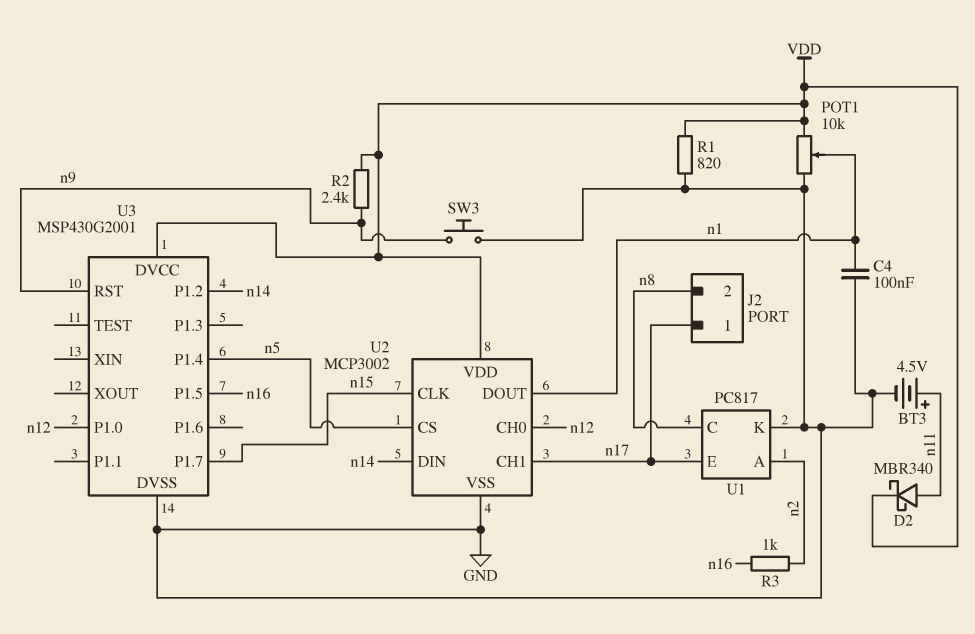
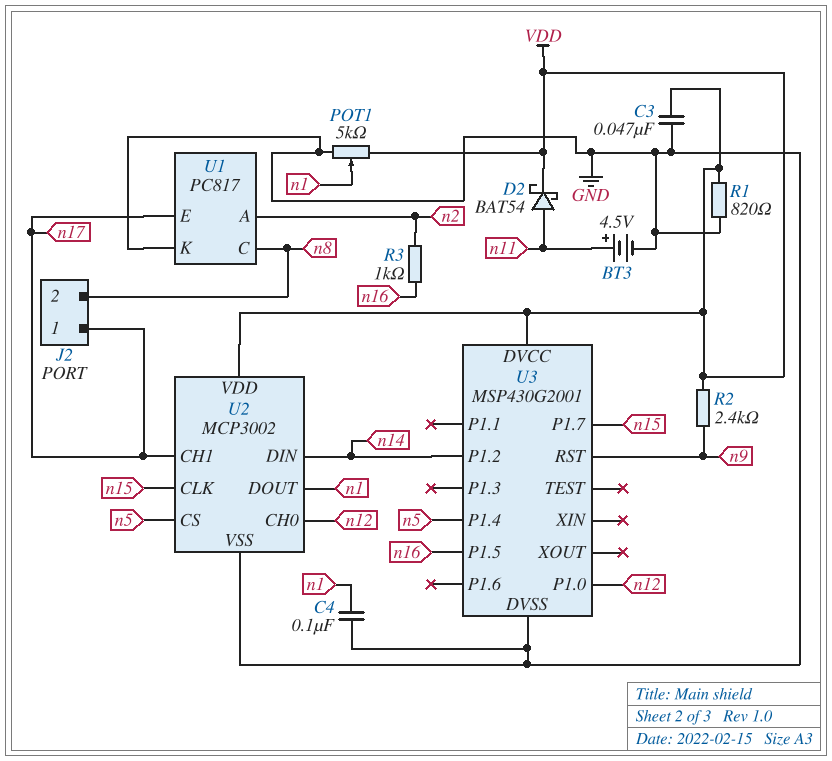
C3: none -> 47nF (GND, VDD)
D2: schottky MBR340 (A n11, K VDD) -> schottky BAT54 (A n11, K VDD)
POT1: 10k (GND, VDD, wiper n1) -> 5k (GND, VDD, wiper n1)
SW3: button (GND, n9) -> none

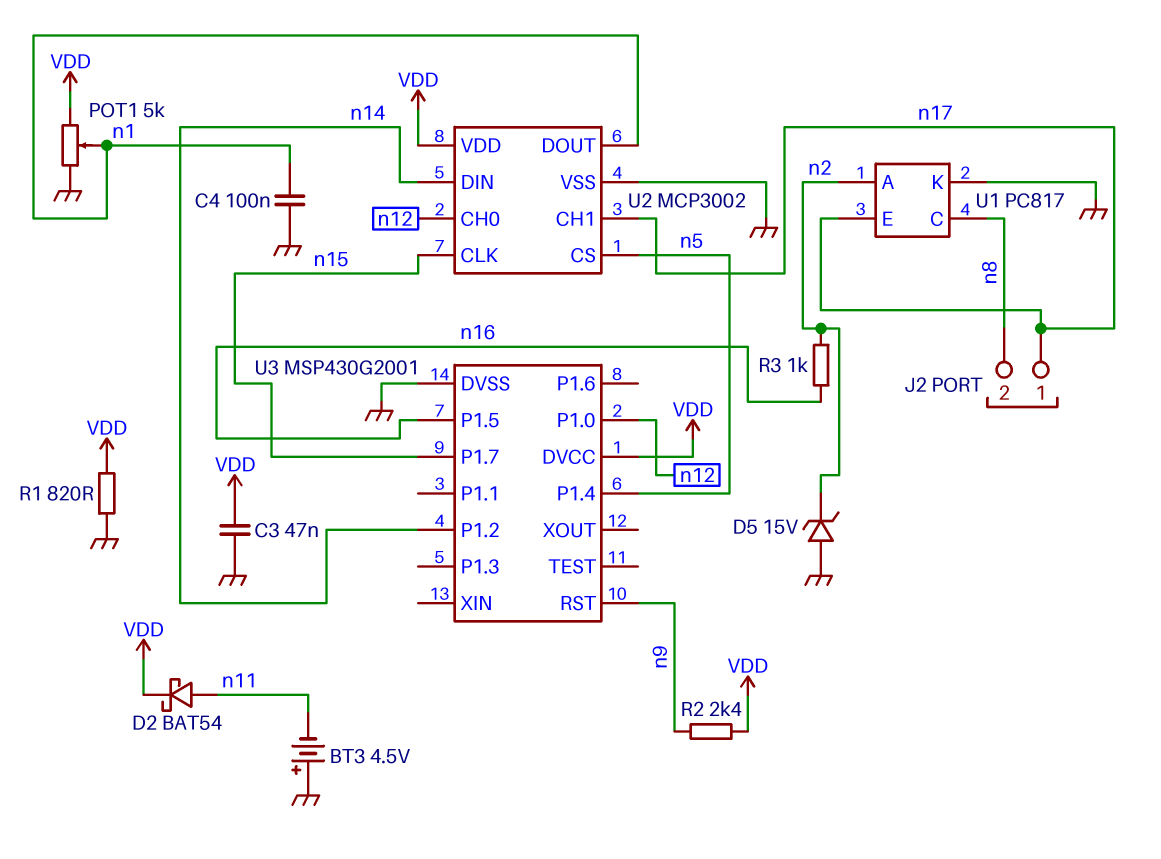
BT3: 4.5V (plus n11, minus GND) -> 4.5V (plus GND, minus n11)
D5: none -> zener 15V (A GND, K n2)

